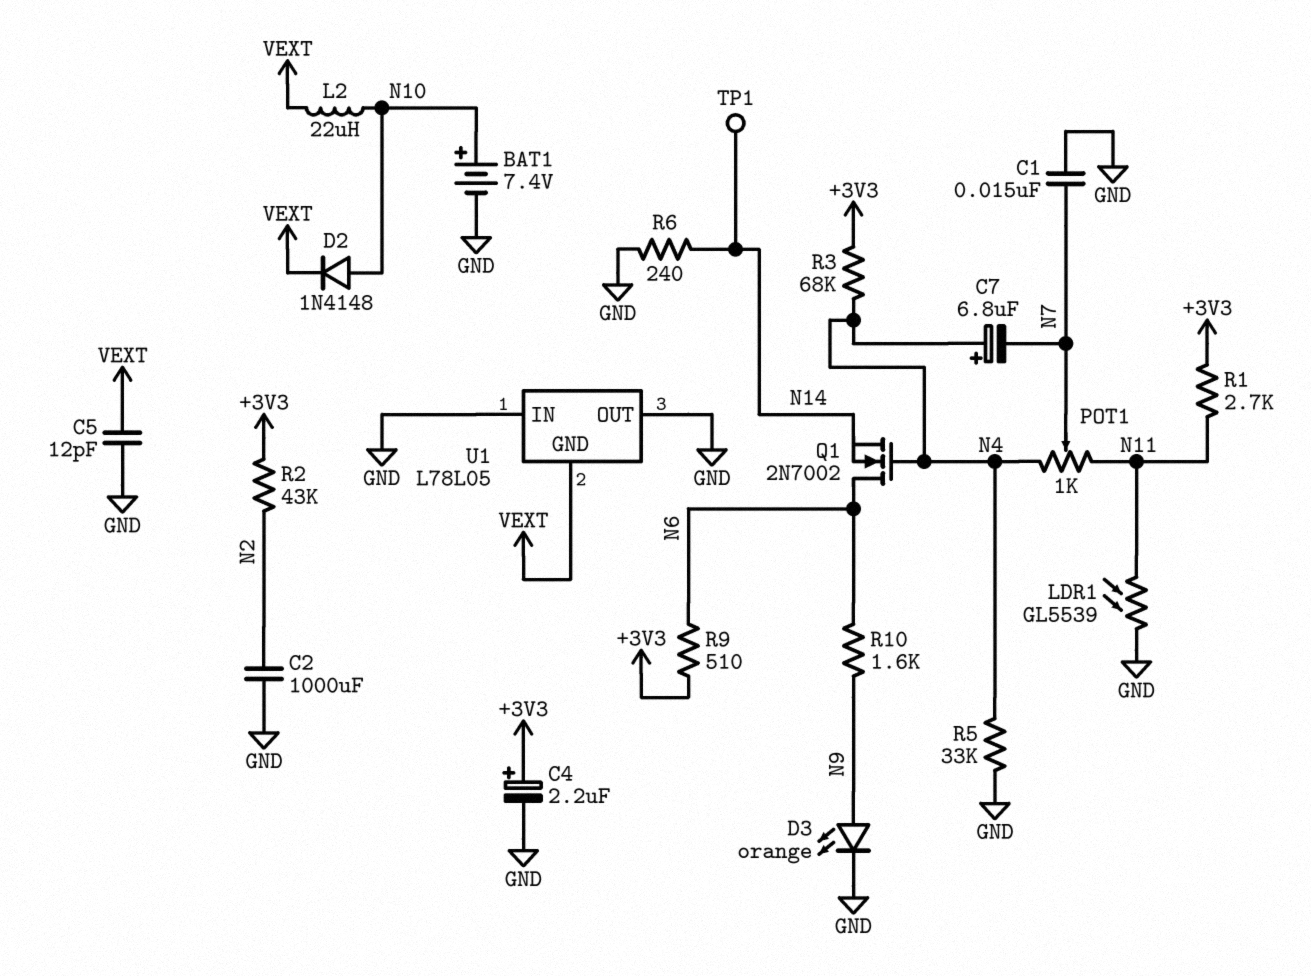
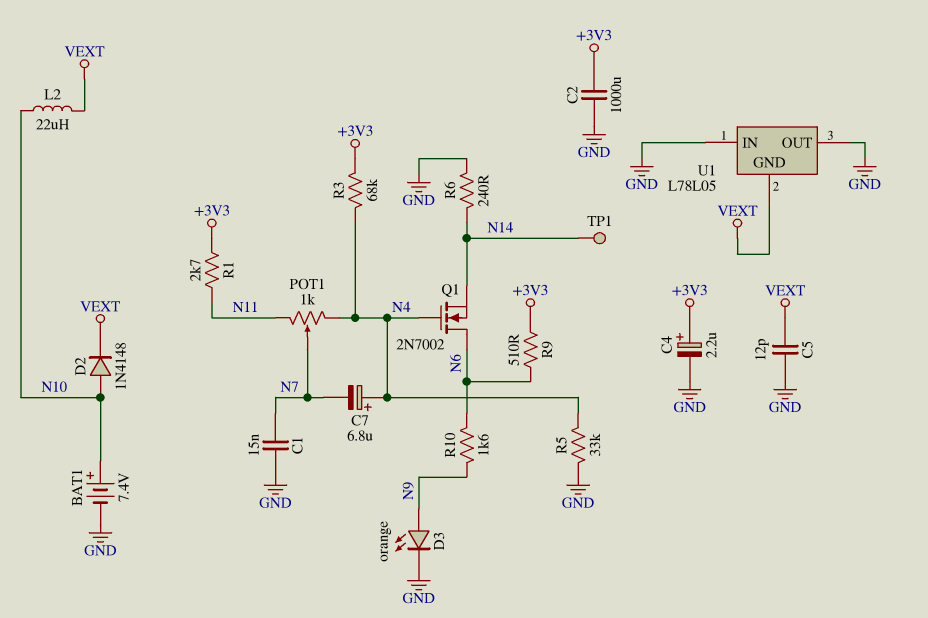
C2: 1000uF (GND, N2) -> 1000uF (+3V3, GND)
LDR1: GL5539 (GND, N11) -> none
R2: 43k (+3V3, N2) -> none

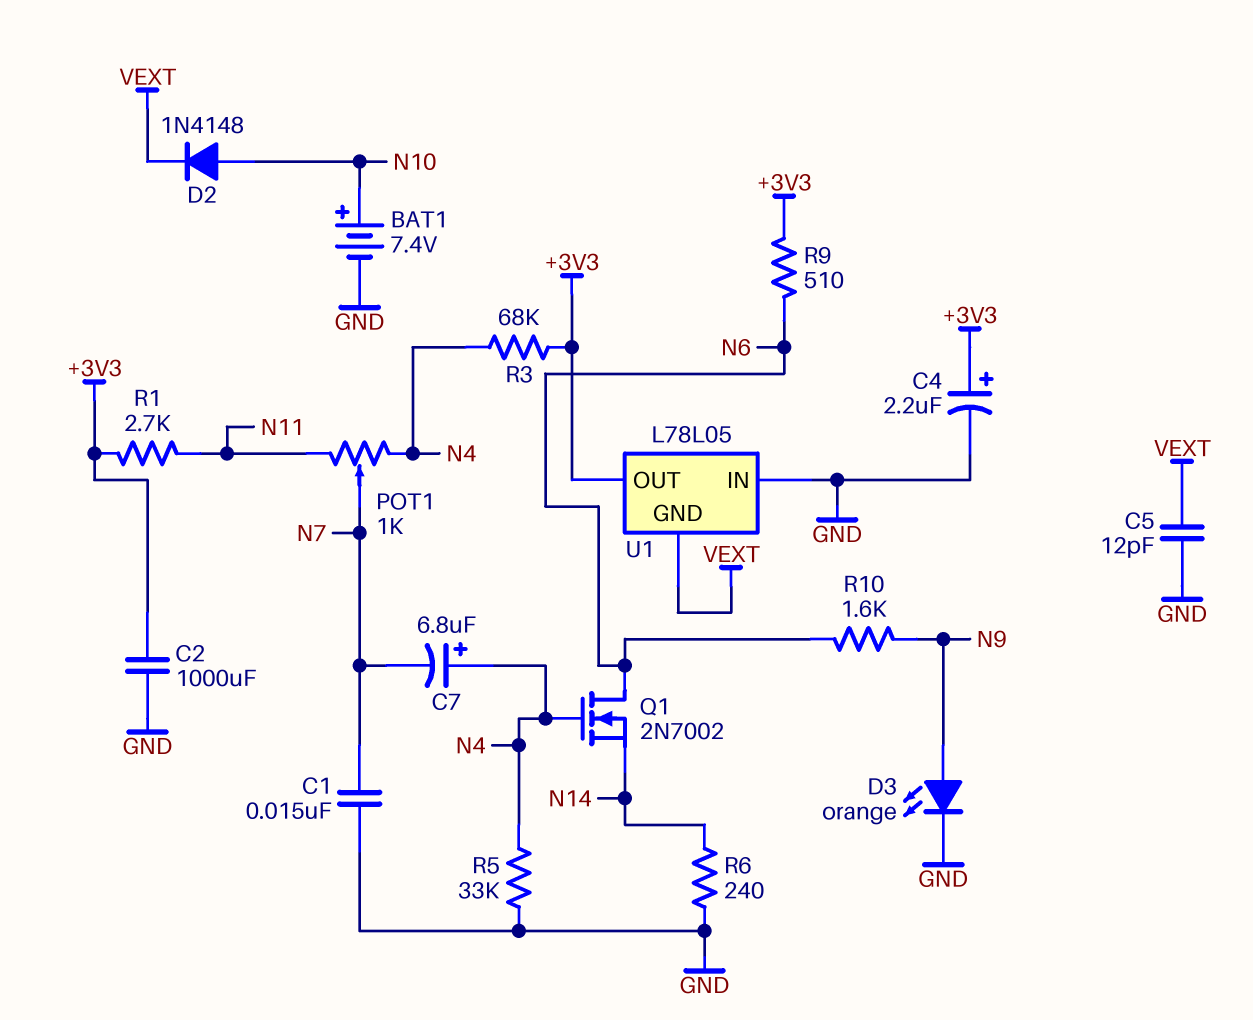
L2: 22uH (N10, VEXT) -> none
TP1: test point (N14) -> none
U1 pin OUT: GND -> +3V3

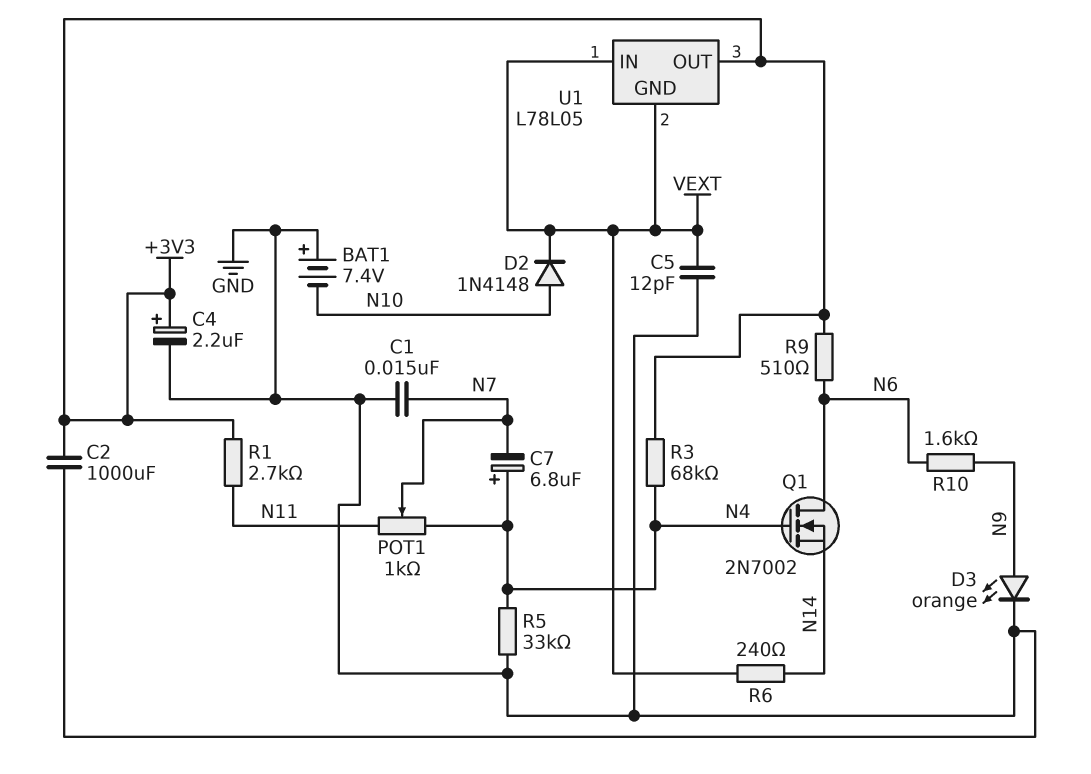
BAT1: 7.4V (plus N10, minus GND) -> 7.4V (plus GND, minus N10)
R6: 240 (GND, N14) -> 240 (N14, VEXT)
U1 pin IN: GND -> VEXT

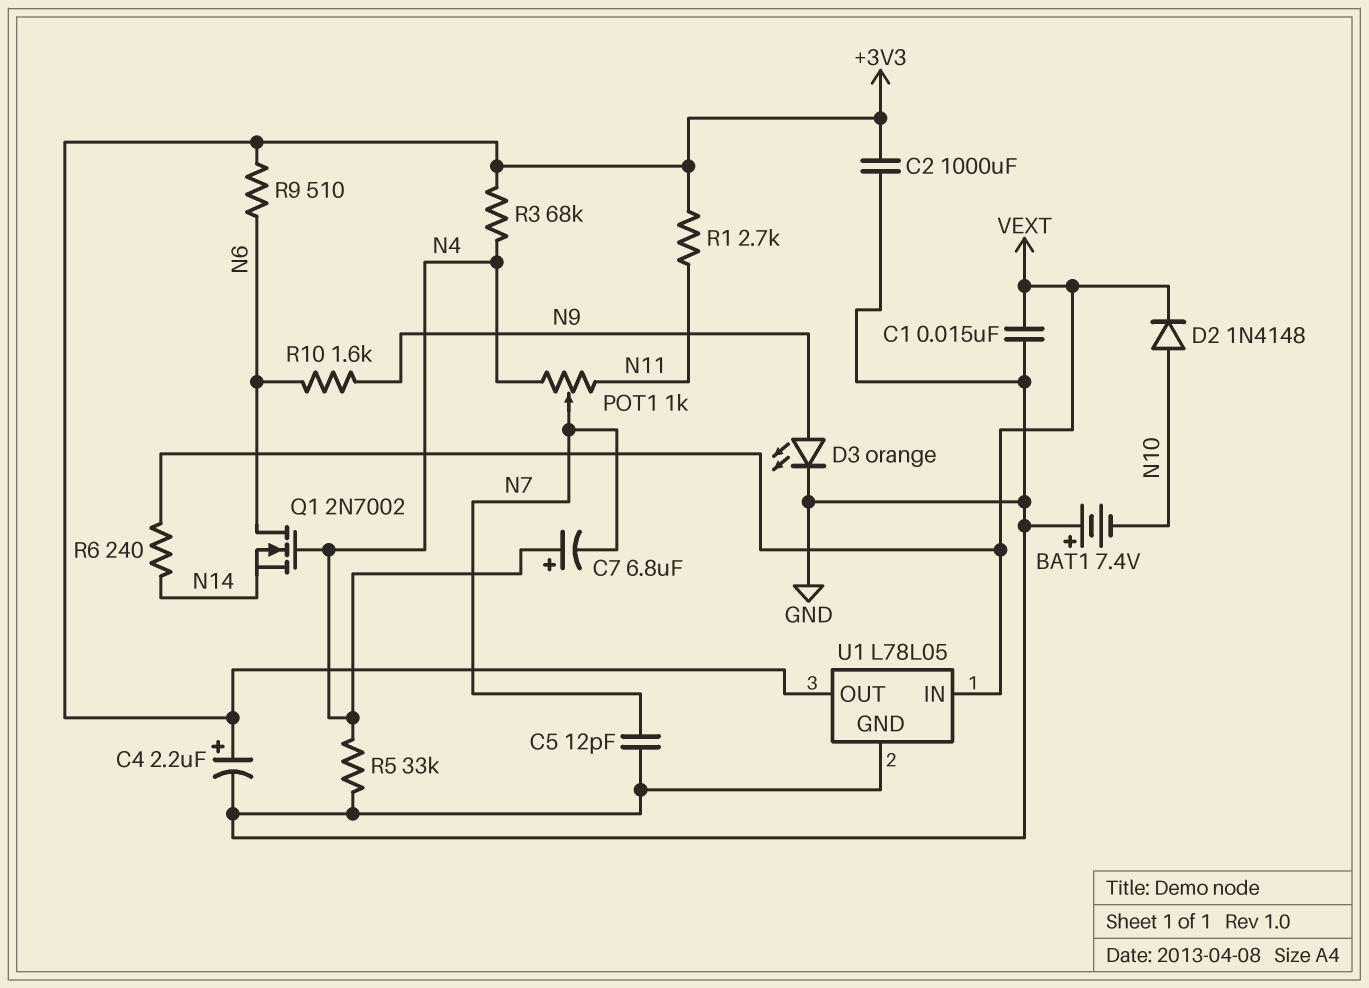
C1: 15nF (GND, N7) -> 15nF (GND, VEXT)
C5: 12pF (GND, VEXT) -> 12pF (GND, N7)
U1 pin GND: VEXT -> GND

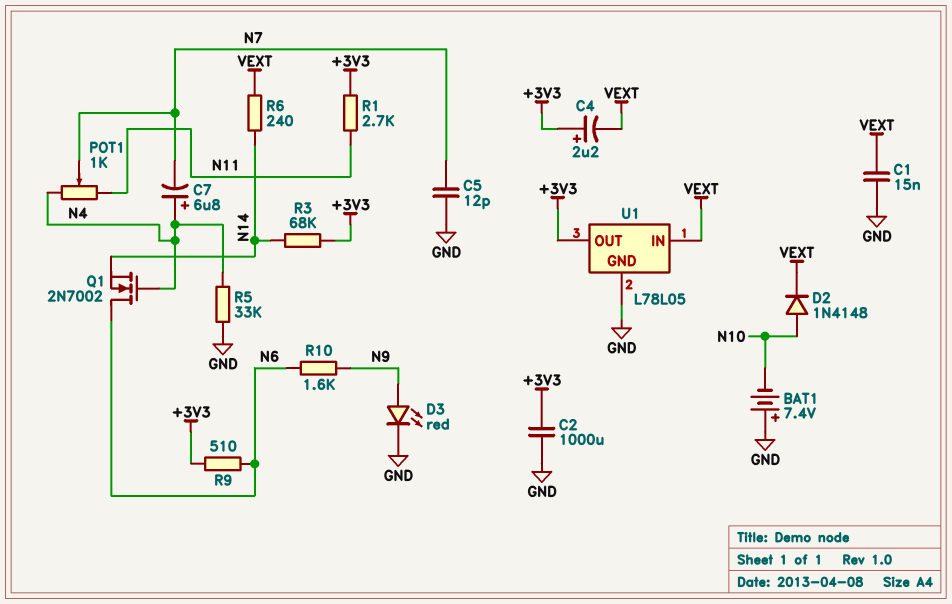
C4: 2.2uF (plus +3V3, minus GND) -> 2.2uF (plus +3V3, minus VEXT)
D3: LED orange (A N9, K GND) -> LED red (A N9, K GND)
R3: 68k (+3V3, N4) -> 68k (+3V3, N14)

